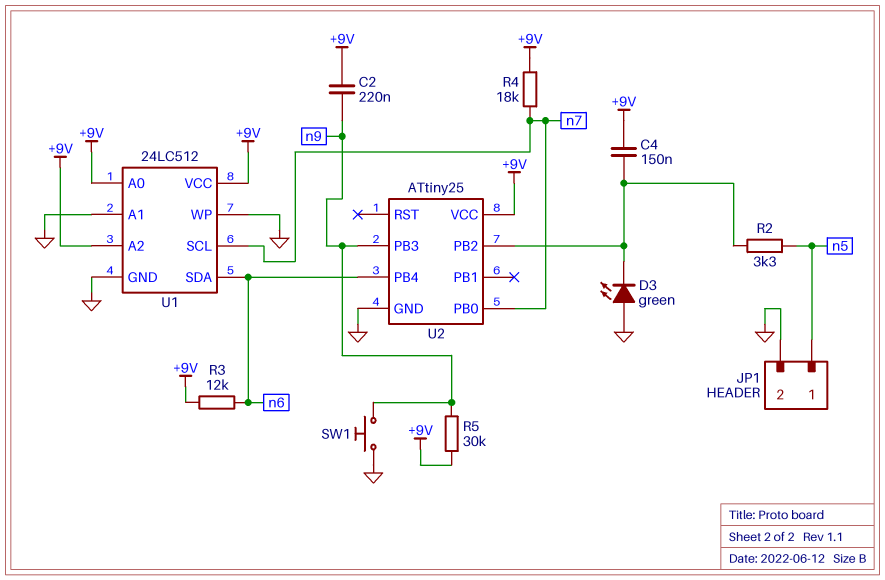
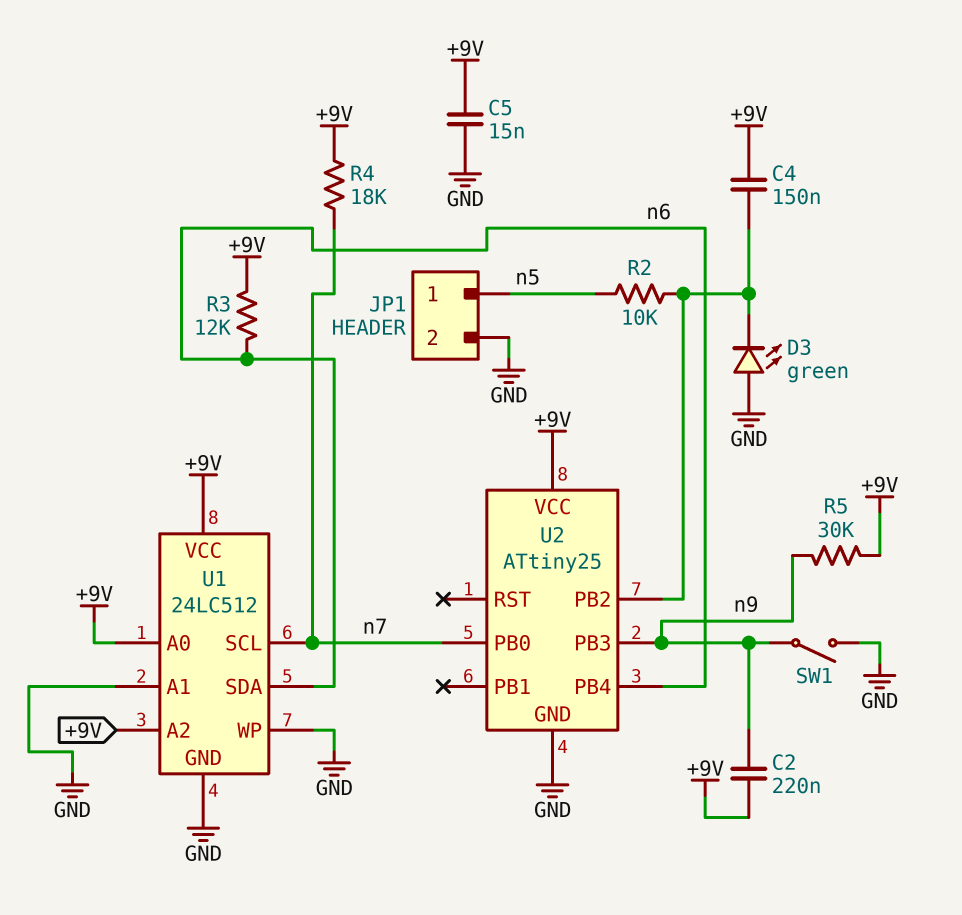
C5: none -> 15nF (+9V, GND)
R2: 3.3k (U2/PB2, n5) -> 10k (U2/PB2, n5)
SW1: button (GND, n9) -> switch (GND, n9)

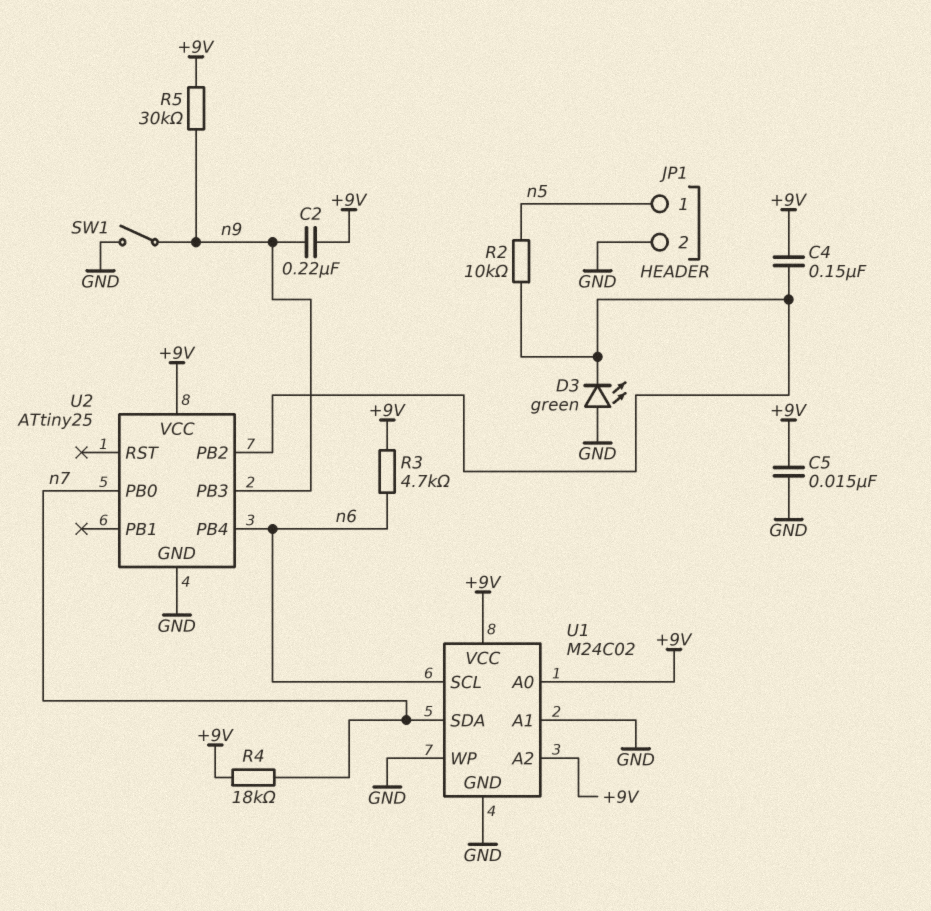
R3: 12k (+9V, n6) -> 4.7k (+9V, n6)
U1: 24LC512 -> M24C02
U1 pin SCL: n7 -> n6
U1 pin SDA: n6 -> n7

